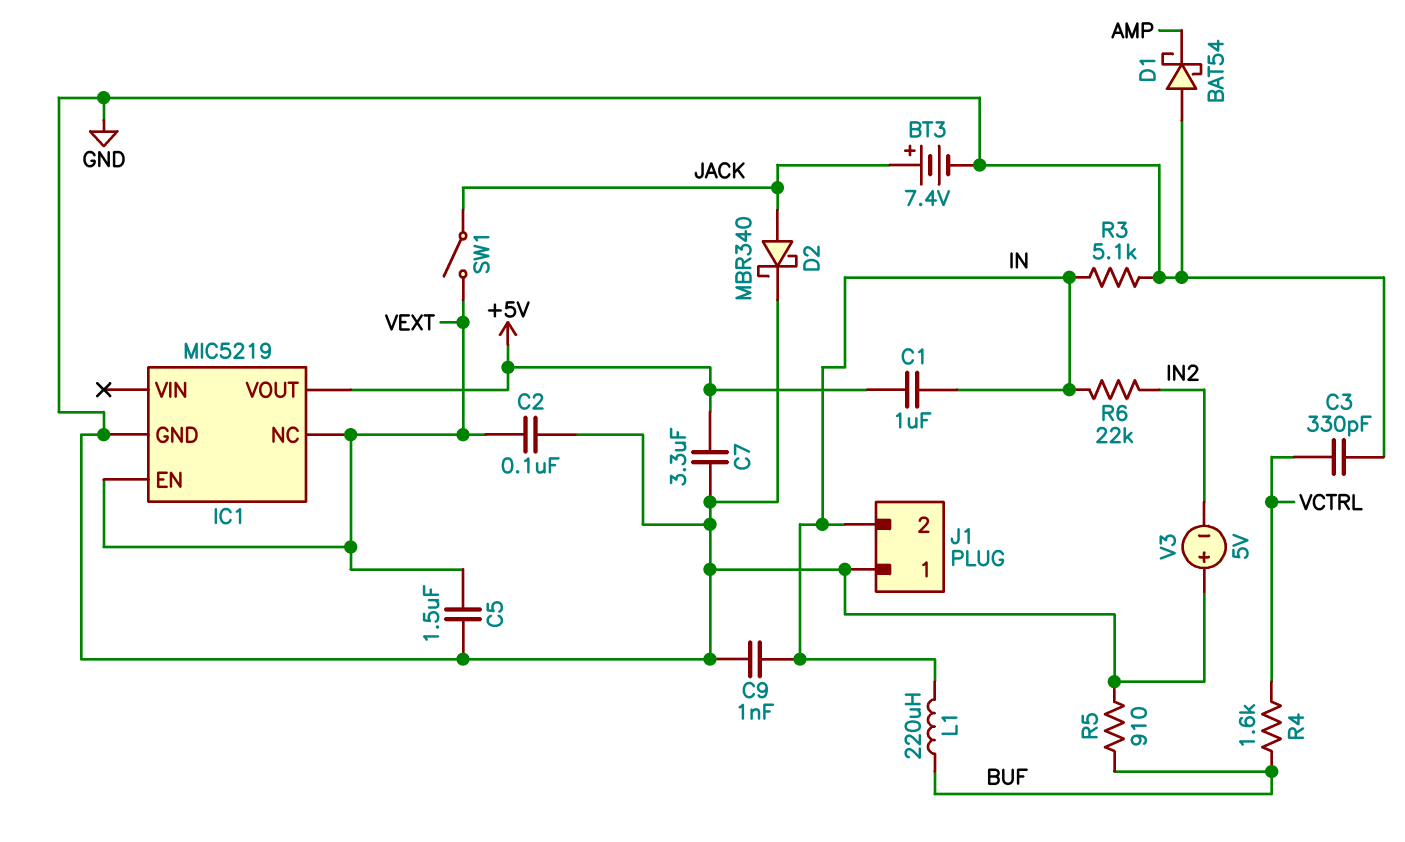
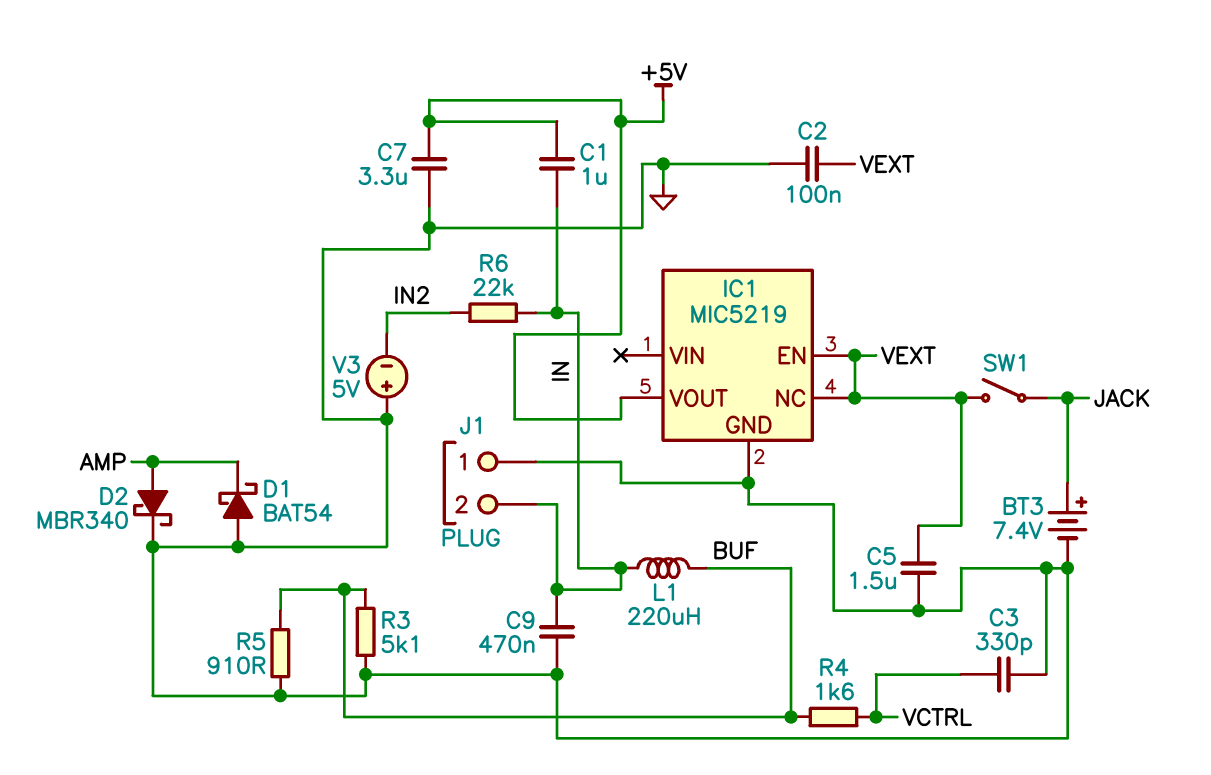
C9: 1nF (GND, IN) -> 470nF (GND, IN)
D2: schottky MBR340 (A JACK, K GND) -> schottky MBR340 (A AMP, K GND)
R3: 5.1k (GND, IN) -> 5.1k (BUF, GND)

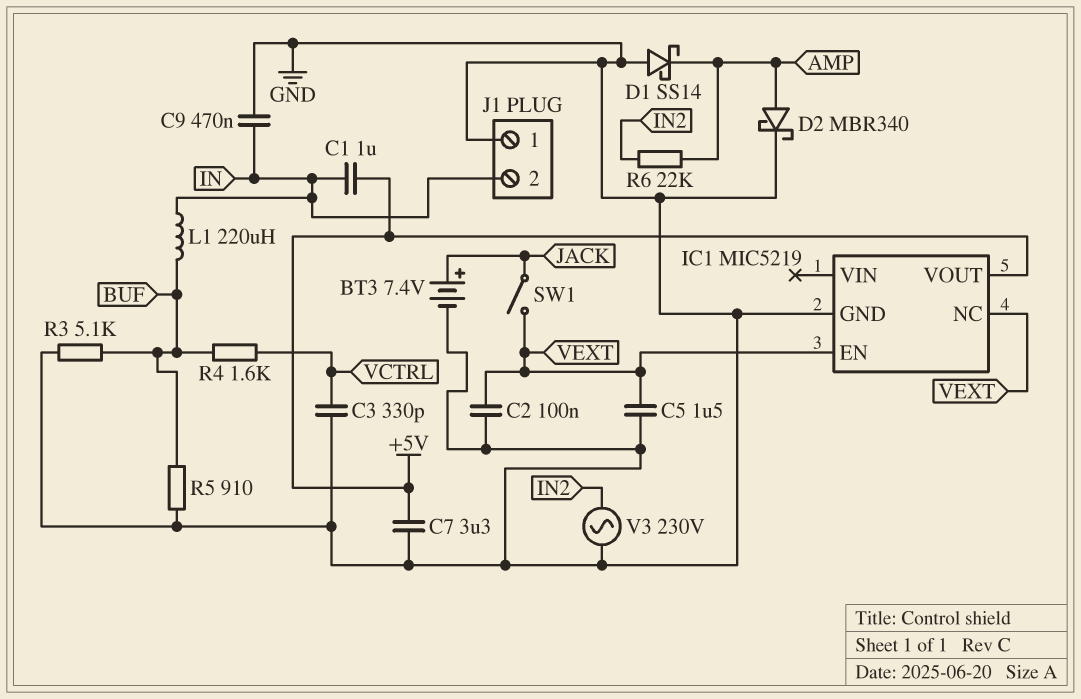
D1: schottky BAT54 (A GND, K AMP) -> schottky SS14 (A GND, K AMP)
R6: 22k (IN, IN2) -> 22k (AMP, IN2)
V3: 5V (plus GND, minus IN2) -> AC 230V (GND, IN2)

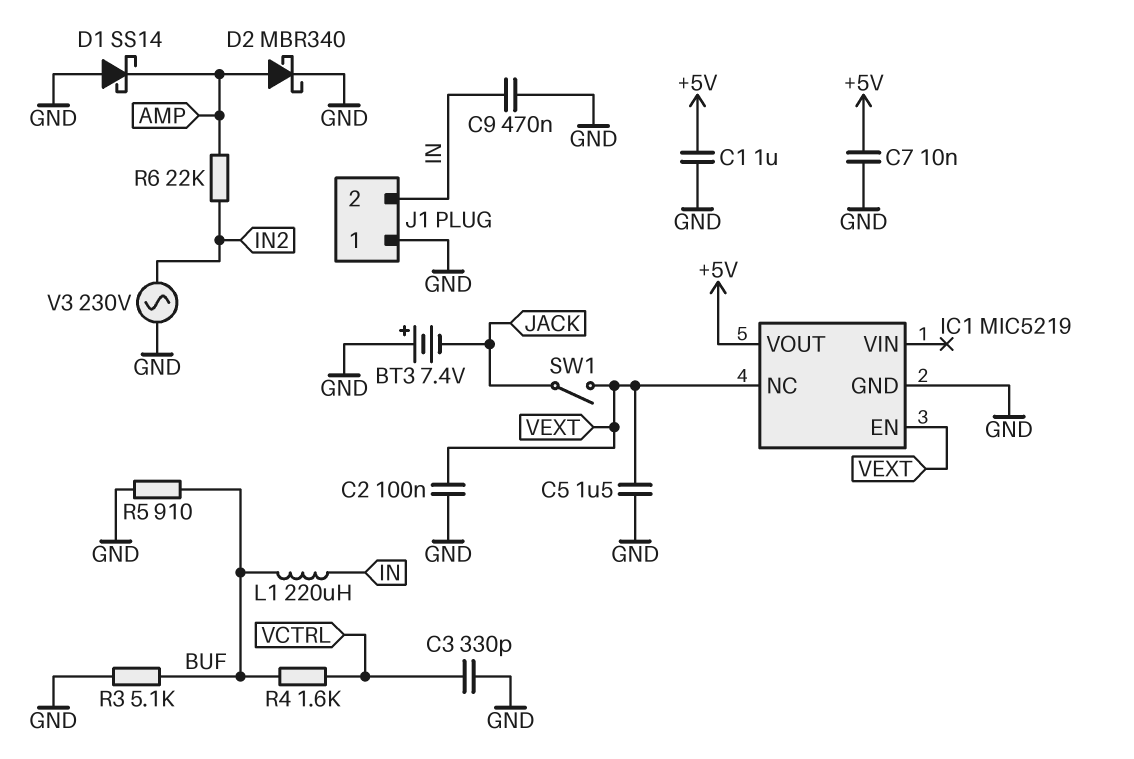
BT3: 7.4V (plus JACK, minus GND) -> 7.4V (plus GND, minus JACK)
C1: 1uF (+5V, IN) -> 1uF (+5V, GND)
C7: 3.3uF (+5V, GND) -> 10nF (+5V, GND)

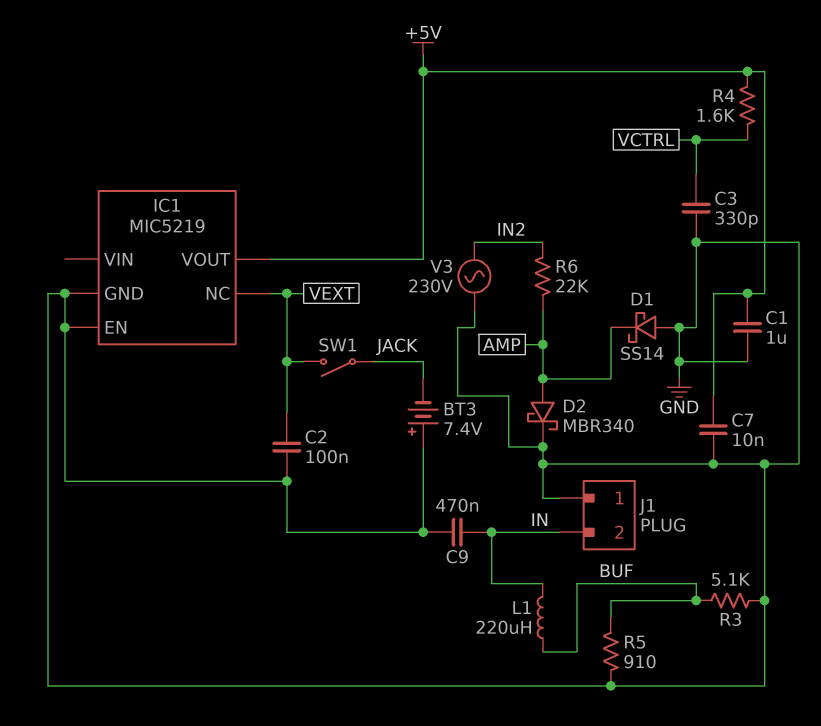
C5: 1.5uF (GND, VEXT) -> none
IC1 pin EN: VEXT -> GND
R4: 1.6k (BUF, VCTRL) -> 1.6k (+5V, VCTRL)

